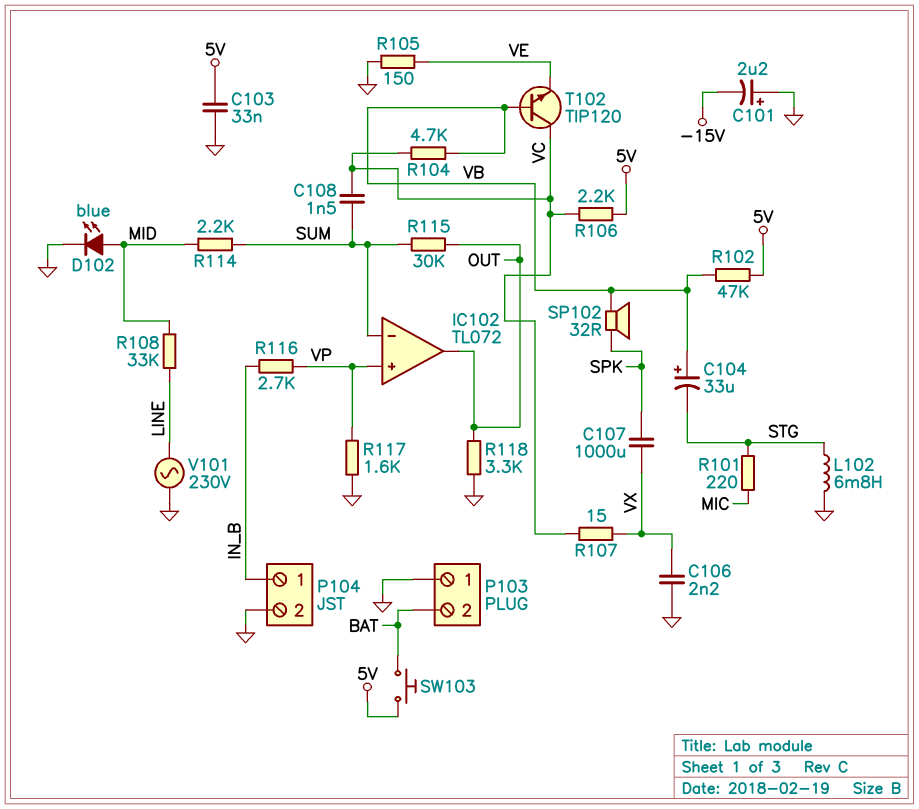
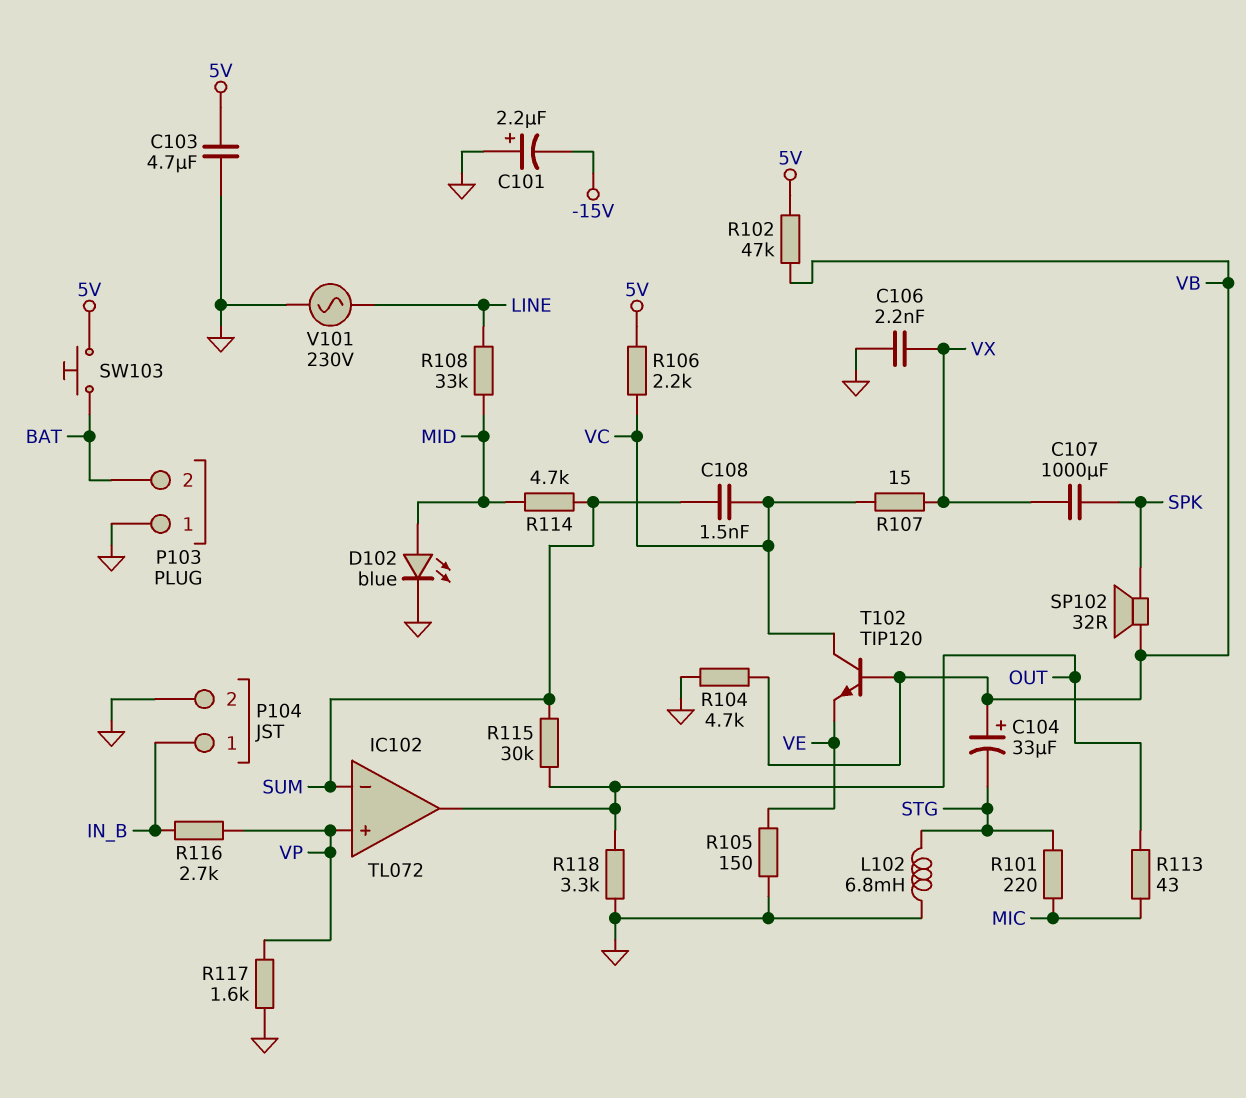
C103: 33nF (5V, GND) -> 4.7uF (5V, GND)
R104: 4.7k (VB, VC) -> 4.7k (GND, VB)
R113: none -> 43 (MIC, OUT)
R114: 2.2k (MID, SUM) -> 4.7k (MID, SUM)

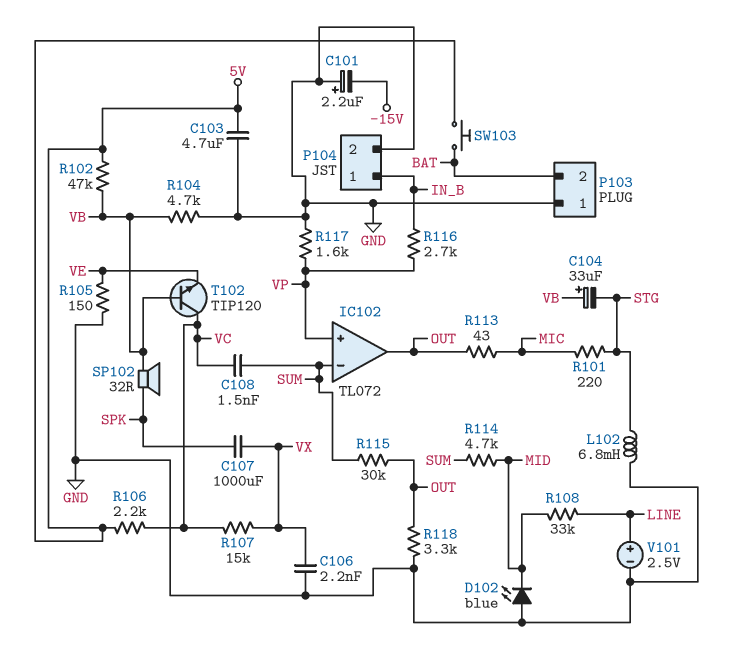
D102: LED blue (A MID, K GND) -> LED blue (A GND, K MID)
R107: 15 (VC, VX) -> 15k (VC, VX)
V101: AC 230V (GND, LINE) -> 2.5V (plus LINE, minus GND)

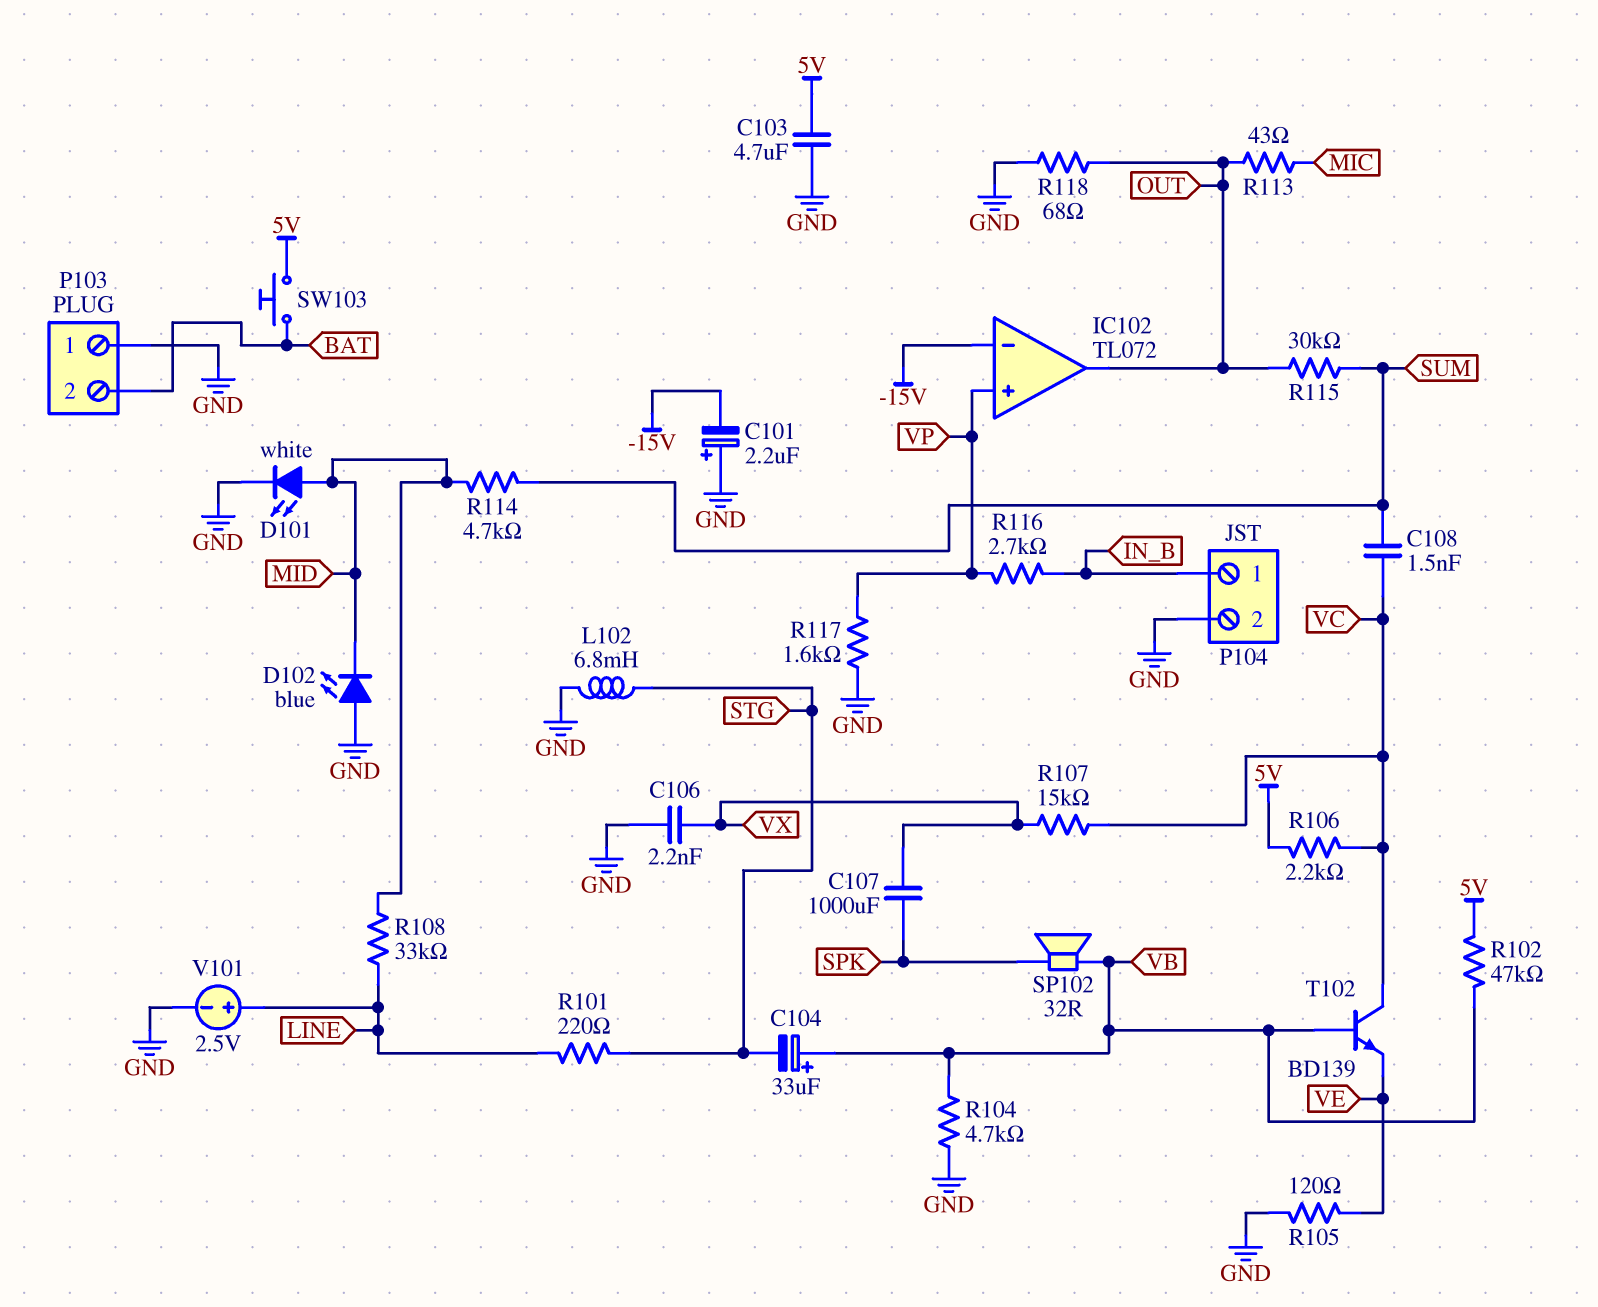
D101: none -> LED white (A MID, K GND)
IC102 pin in-: SUM -> -15V
R101: 220 (MIC, STG) -> 220 (LINE, STG)
R105: 150 (GND, VE) -> 120 (GND, VE)
R118: 3.3k (GND, OUT) -> 68 (GND, OUT)
T102: NPN TIP120 (B VB, C VC, E VE) -> NPN BD139 (B VB, C VC, E VE)

